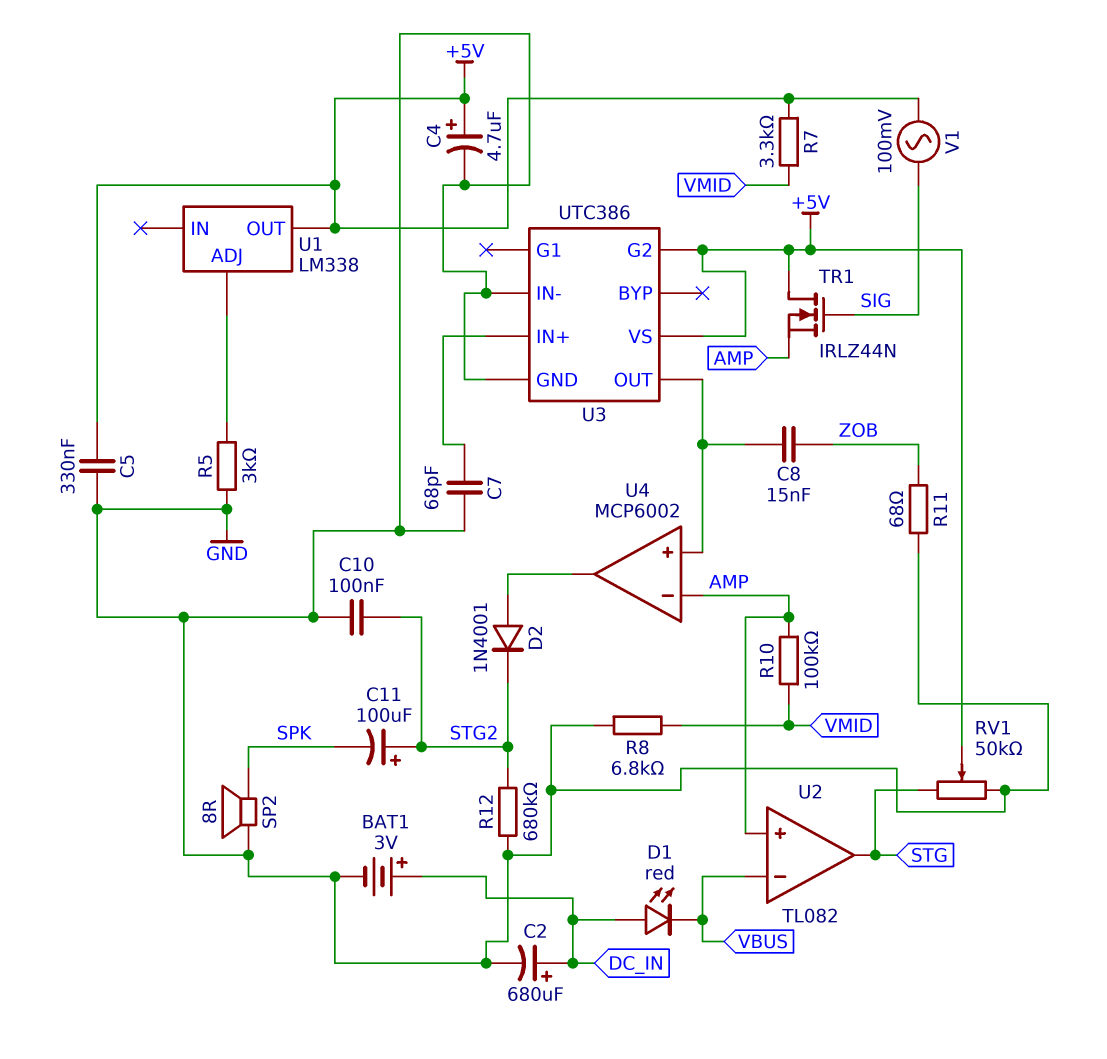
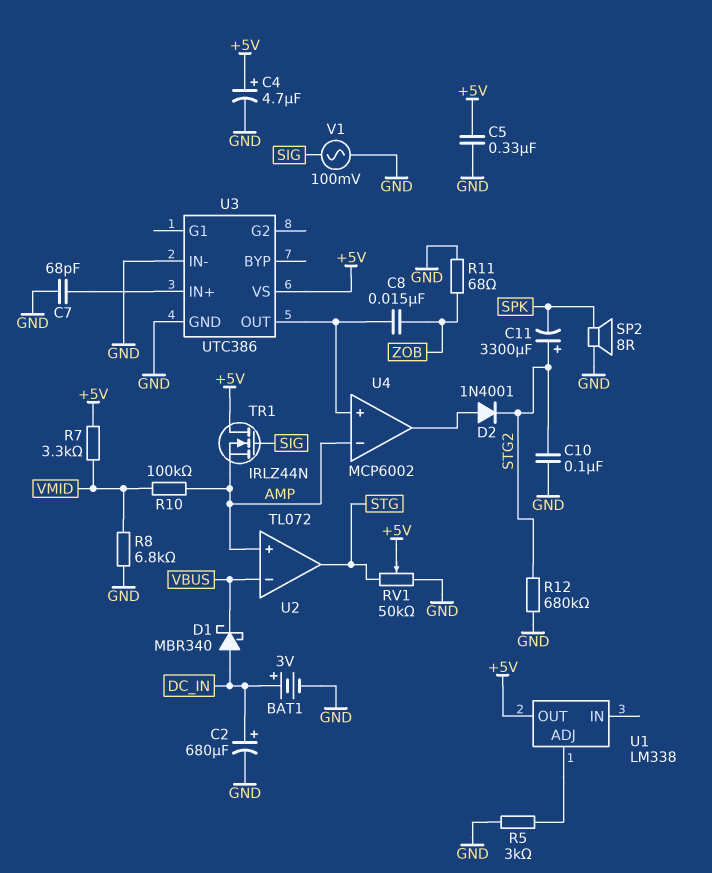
C11: 100uF (plus STG2, minus SPK) -> 3300uF (plus STG2, minus SPK)
D1: LED red (A DC_IN, K VBUS) -> schottky MBR340 (A DC_IN, K VBUS)
U2: TL082 -> TL072
U3 pin G2: +5V -> none
V1: AC 100mV (+5V, SIG) -> AC 100mV (GND, SIG)

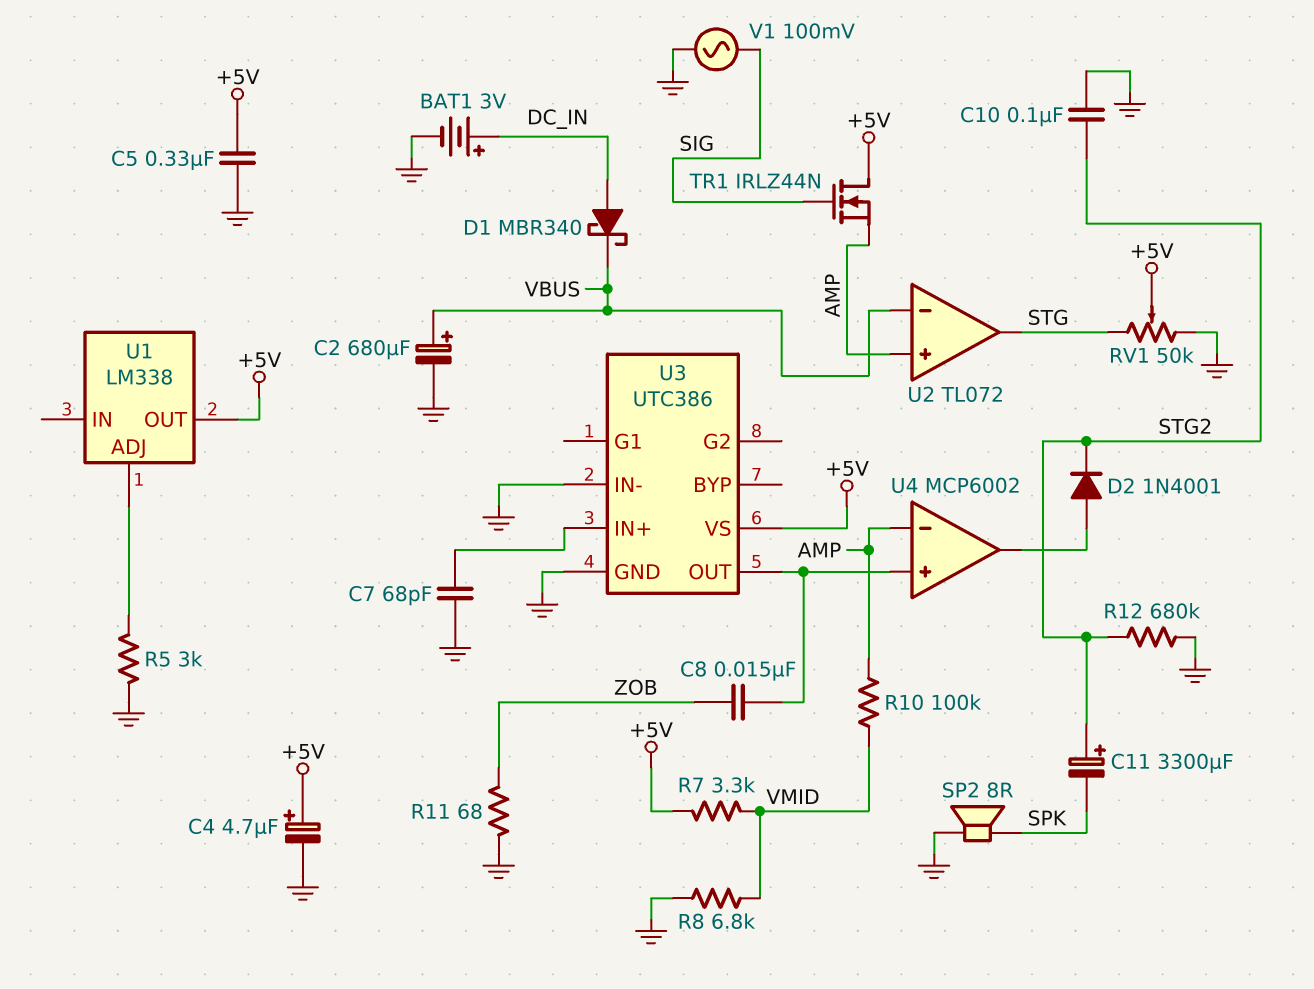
C2: 680uF (plus DC_IN, minus GND) -> 680uF (plus VBUS, minus GND)

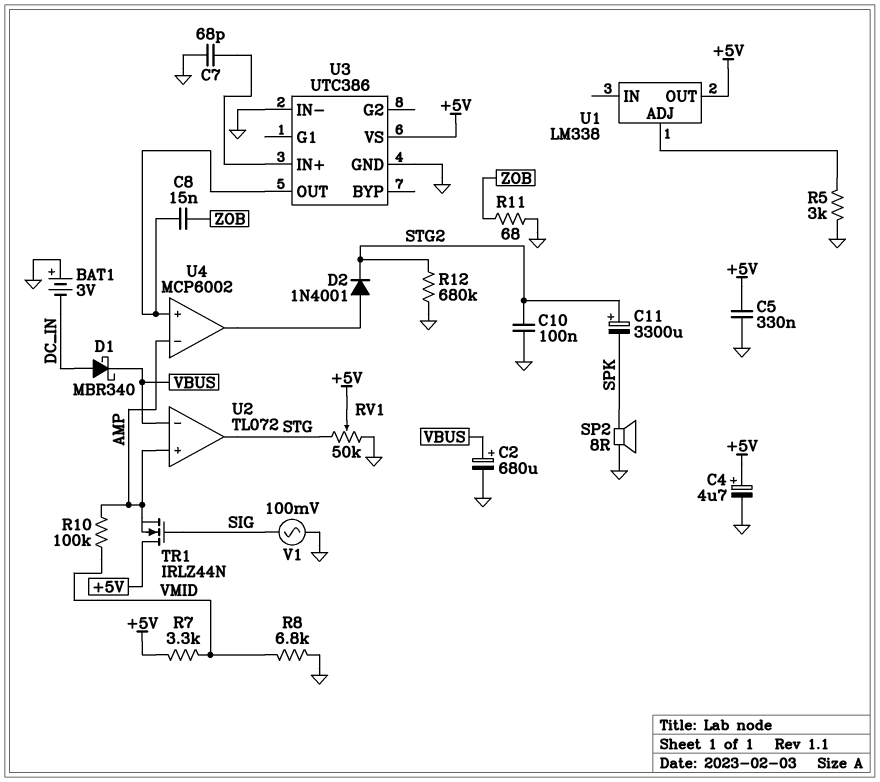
BAT1: 3V (plus DC_IN, minus GND) -> 3V (plus GND, minus DC_IN)

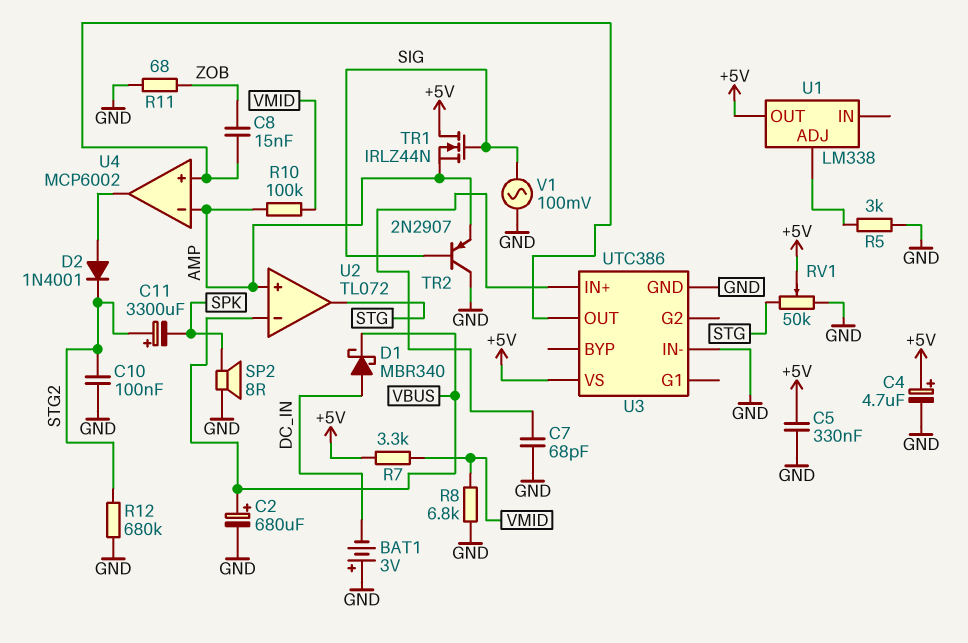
TR2: none -> PNP 2N2907 (B SIG, C GND, E AMP)

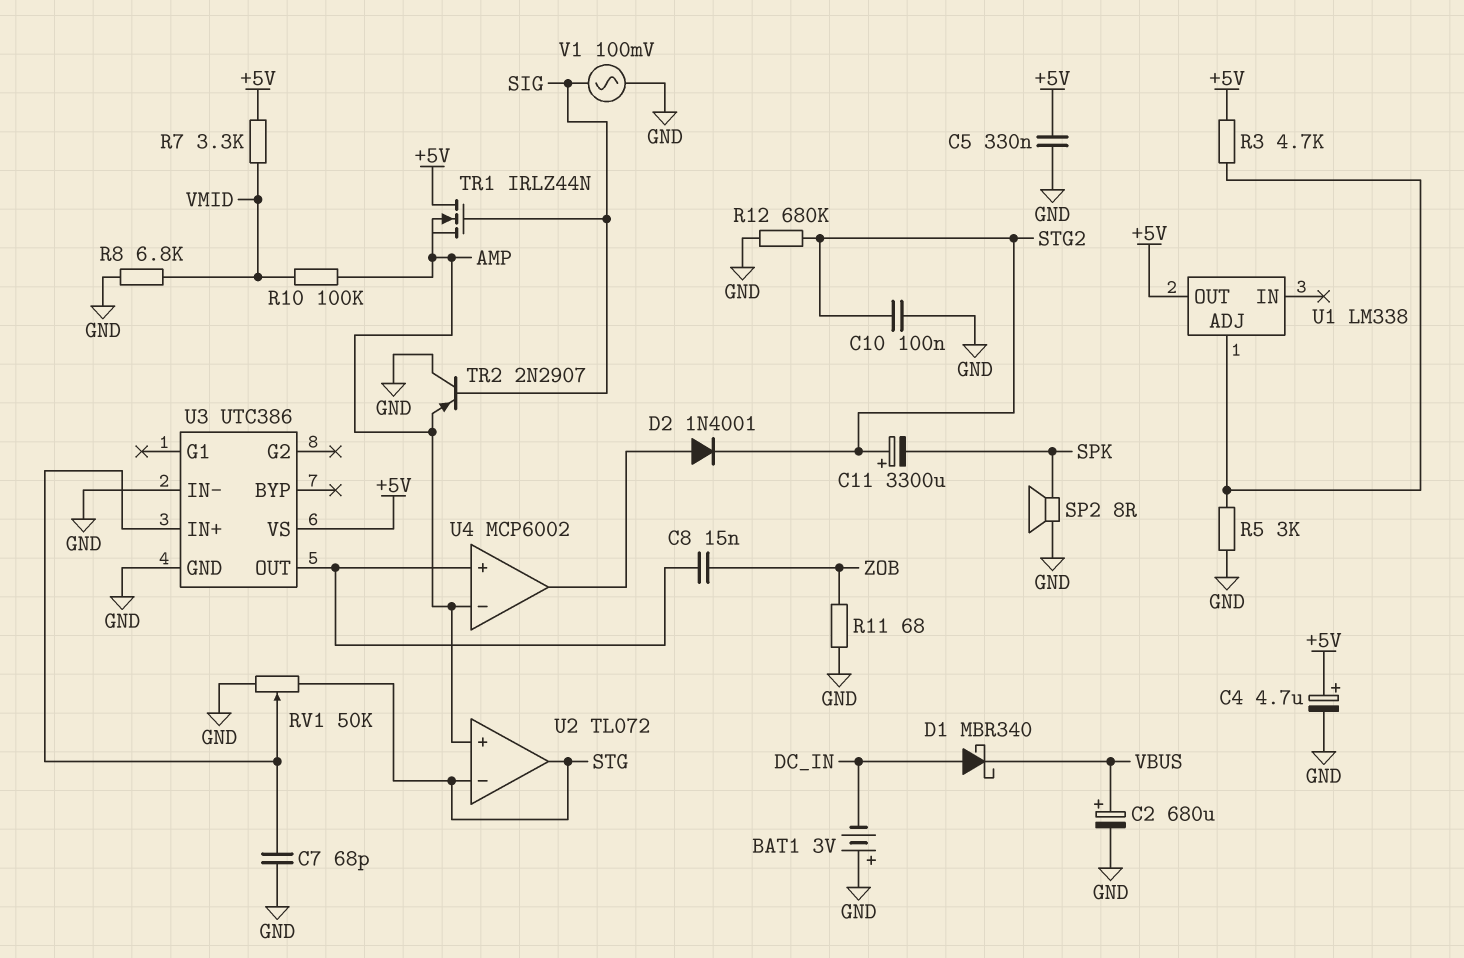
R3: none -> 4.7k (+5V, U1/ADJ)
RV1: 50k (GND, STG, wiper +5V) -> 50k (GND, STG, wiper U3/IN+)
U2 pin in-: VBUS -> STG

